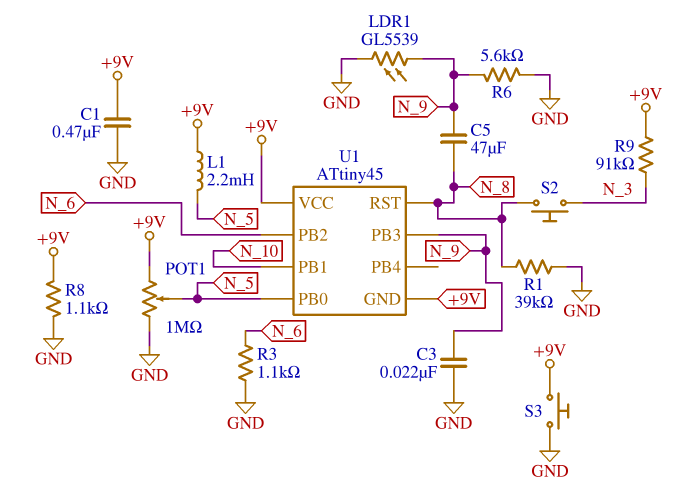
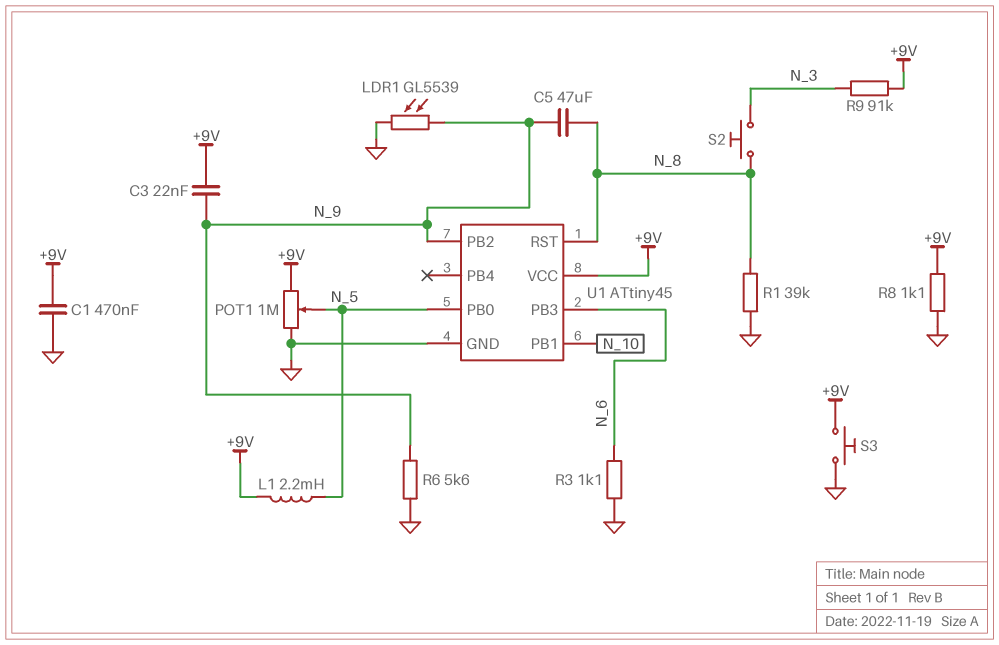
C3: 22nF (GND, N_9) -> 22nF (+9V, N_9)
U1 pin GND: +9V -> GND
U1 pin PB2: N_6 -> N_9
U1 pin PB3: N_9 -> N_6

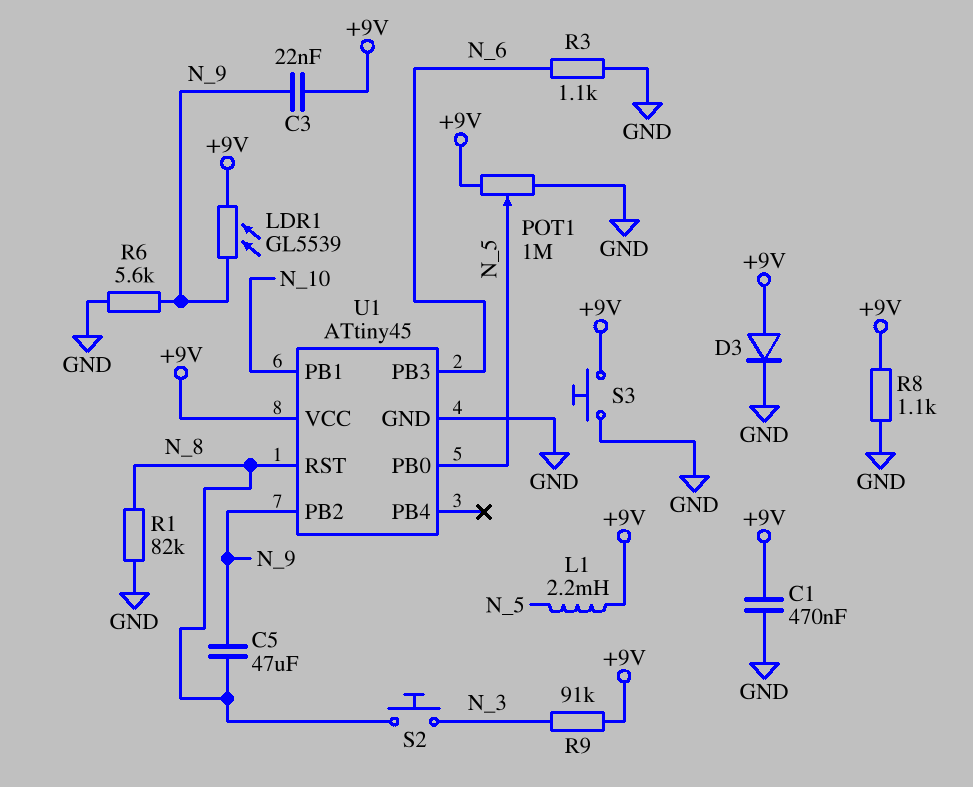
D3: none -> diode (A +9V, K GND)
LDR1: GL5539 (GND, N_9) -> GL5539 (+9V, N_9)
R1: 39k (GND, N_8) -> 82k (GND, N_8)

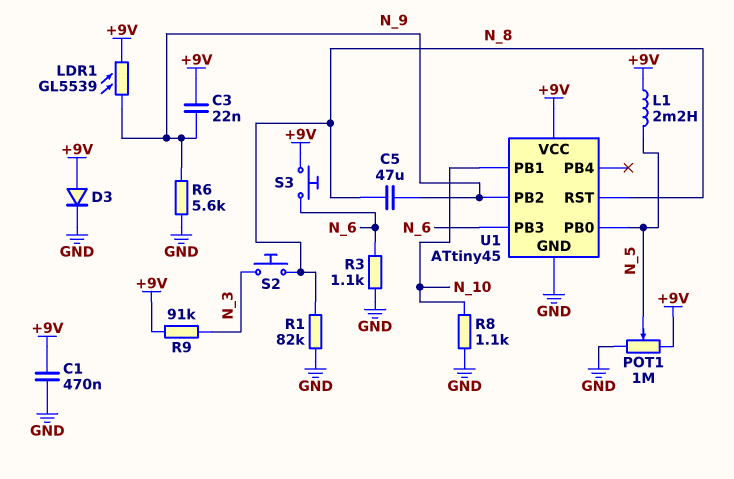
R8: 1.1k (+9V, GND) -> 1.1k (GND, N_10)
S3: button (+9V, GND) -> button (+9V, N_6)

